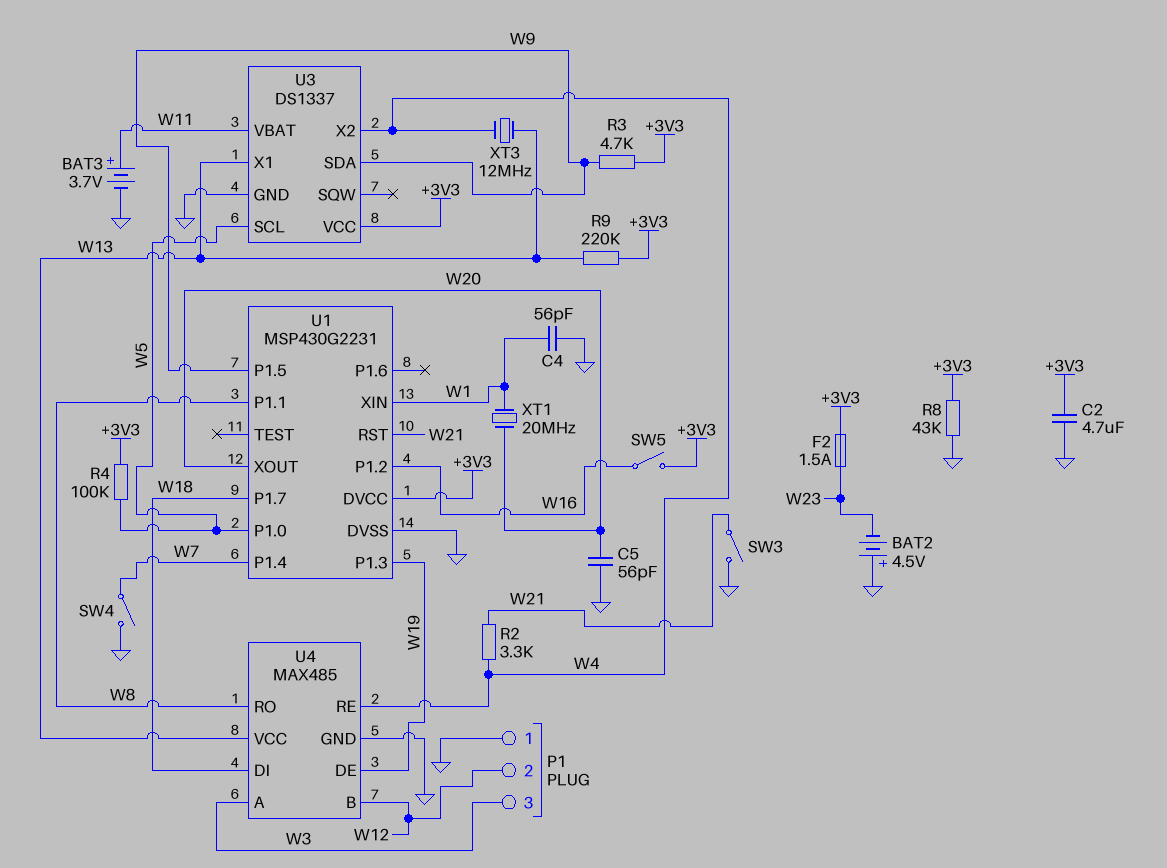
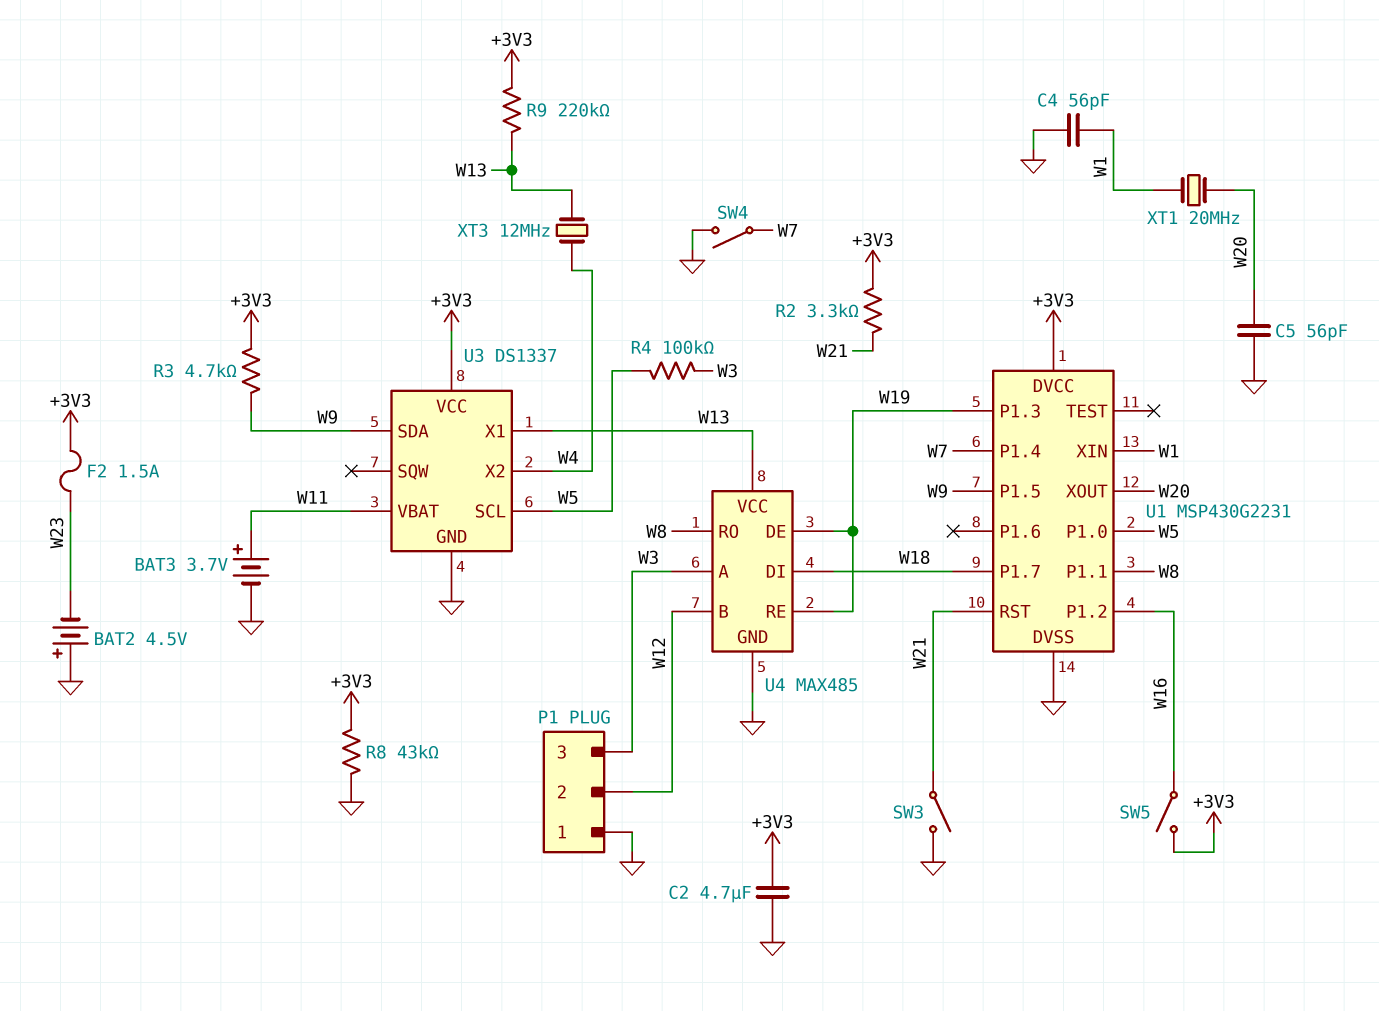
R2: 3.3k (W4, W21) -> 3.3k (+3V3, W21)
R4: 100k (+3V3, W5) -> 100k (W3, W5)
U4 pin RE: W4 -> W19

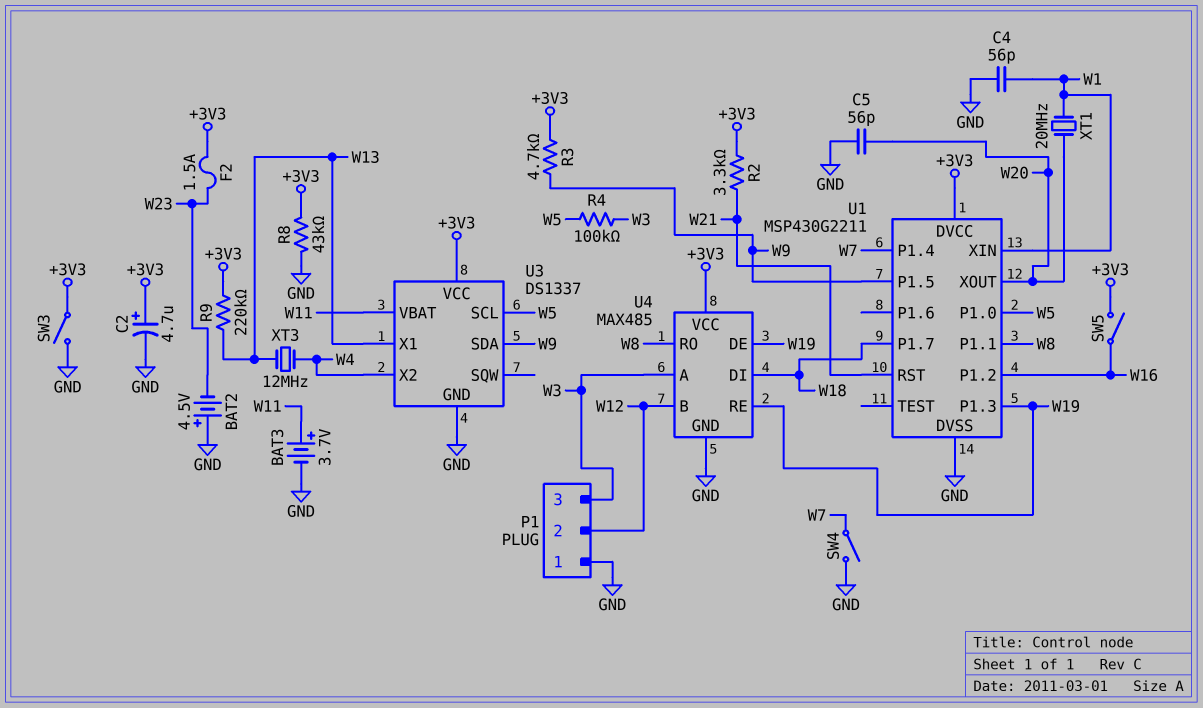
C2: 4.7uF (+3V3, GND) -> 4.7uF (plus +3V3, minus GND)
SW3: switch (GND, W21) -> switch (+3V3, GND)
U1: MSP430G2231 -> MSP430G2211
U4 pin VCC: W13 -> +3V3

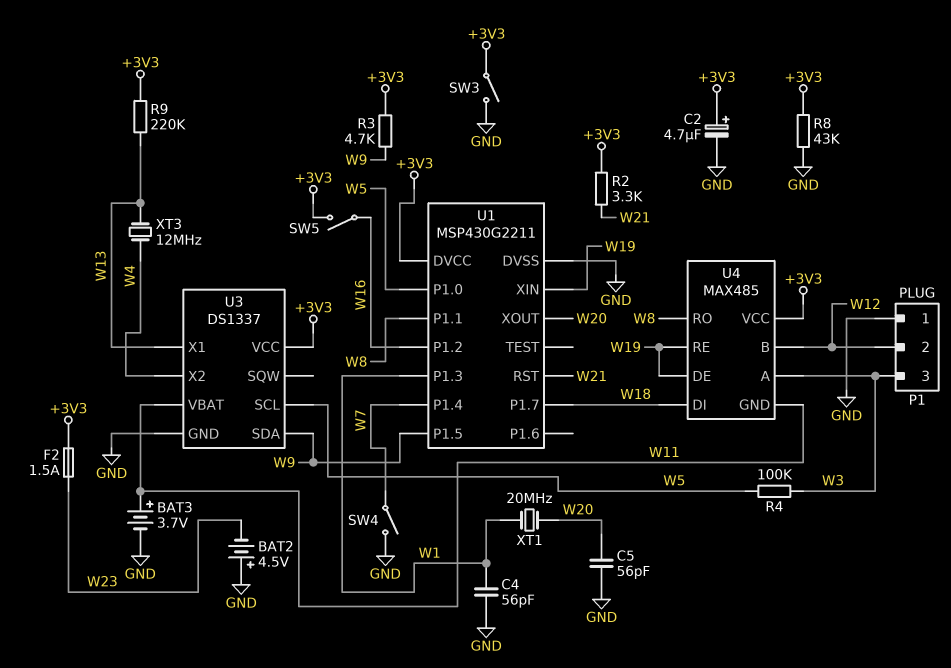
U1 pin P1.3: W19 -> W1
U1 pin XIN: W1 -> W19
U4 pin GND: GND -> W11

